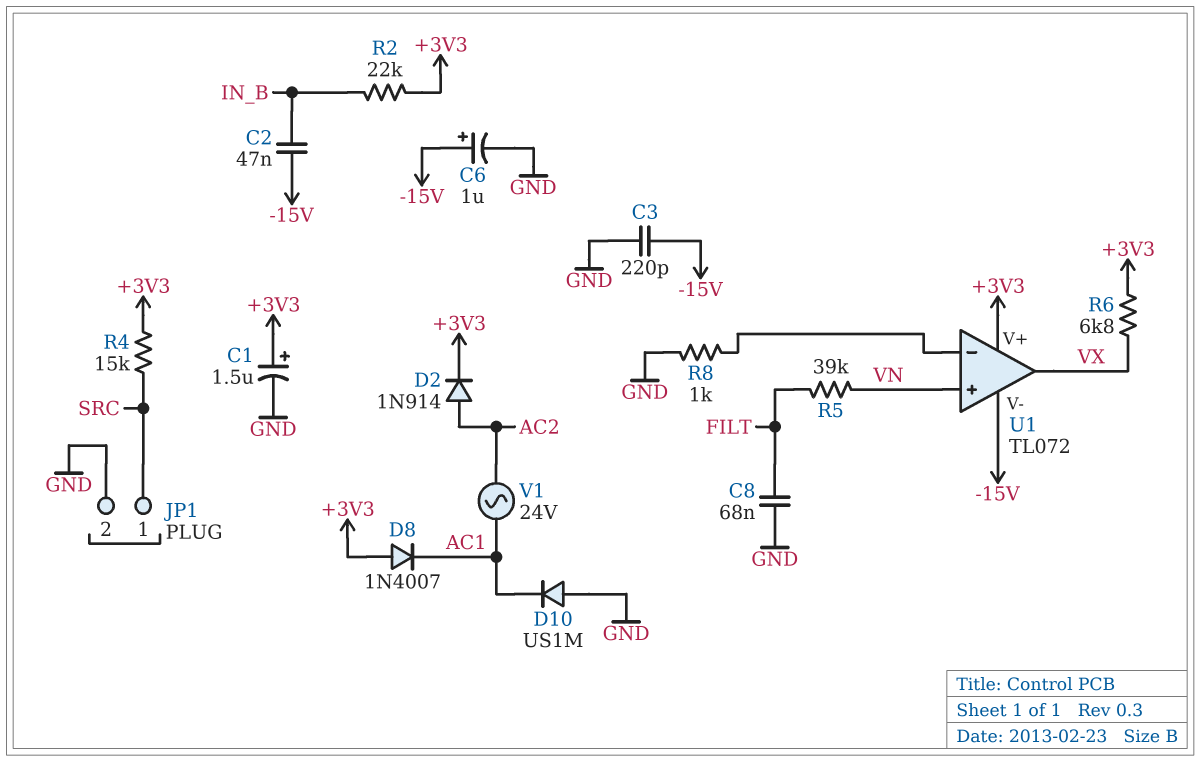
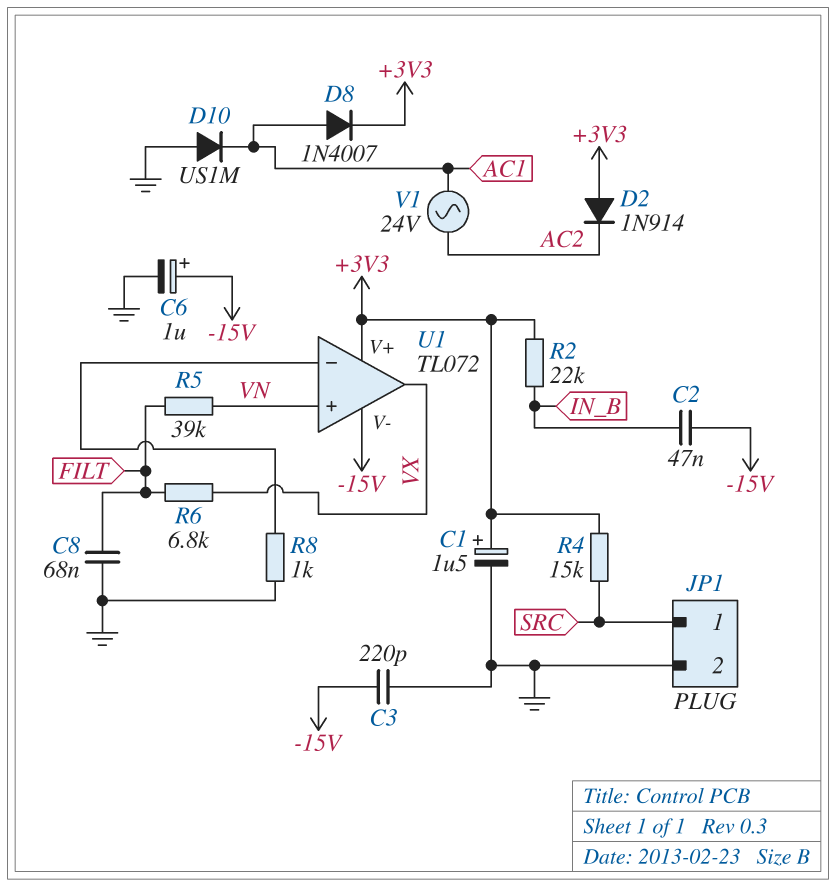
D2: diode 1N914 (A AC2, K +3V3) -> diode 1N914 (A +3V3, K AC2)
D8: diode 1N4007 (A +3V3, K AC1) -> diode 1N4007 (A AC1, K +3V3)
R6: 6.8k (+3V3, VX) -> 6.8k (FILT, VX)

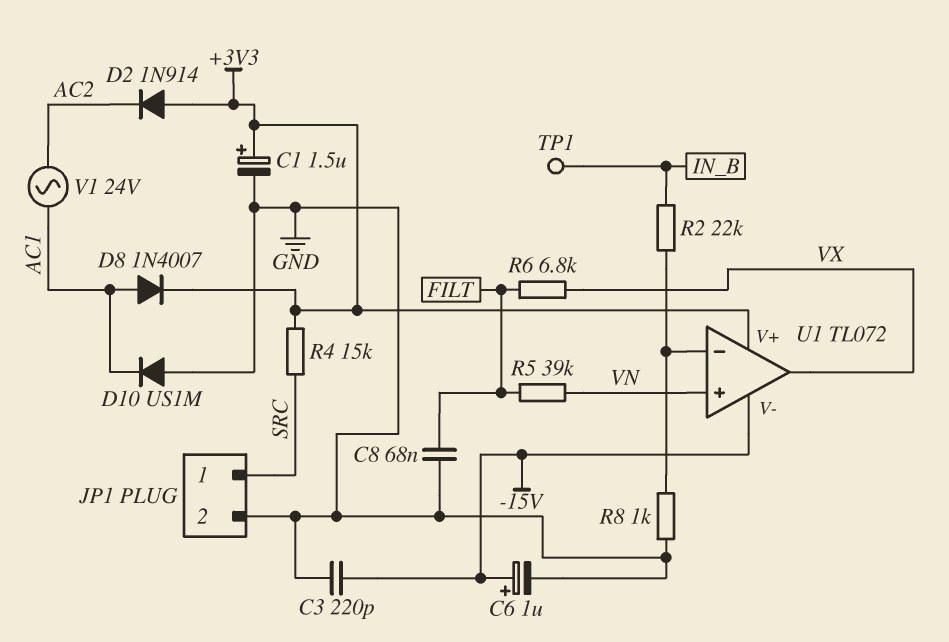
C2: 47nF (-15V, IN_B) -> none
R2: 22k (+3V3, IN_B) -> 22k (IN_B, U1/in-)
TP1: none -> test point (IN_B)

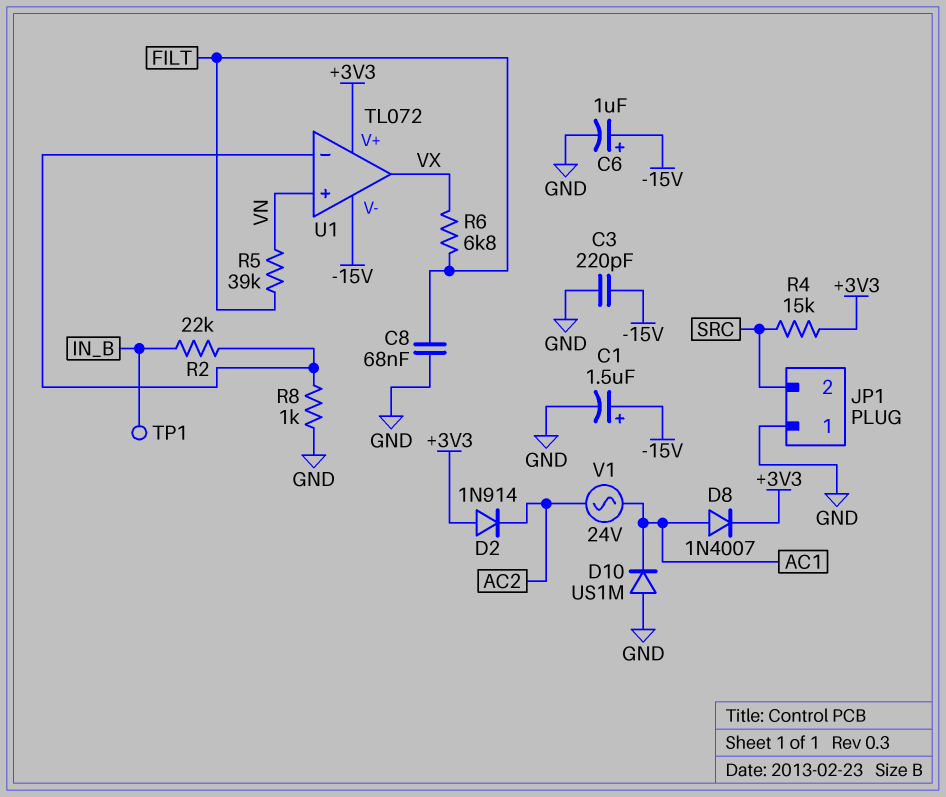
C1: 1.5uF (plus +3V3, minus GND) -> 1.5uF (plus -15V, minus GND)
JP1 pin 1: SRC -> GND
JP1 pin 2: GND -> SRC

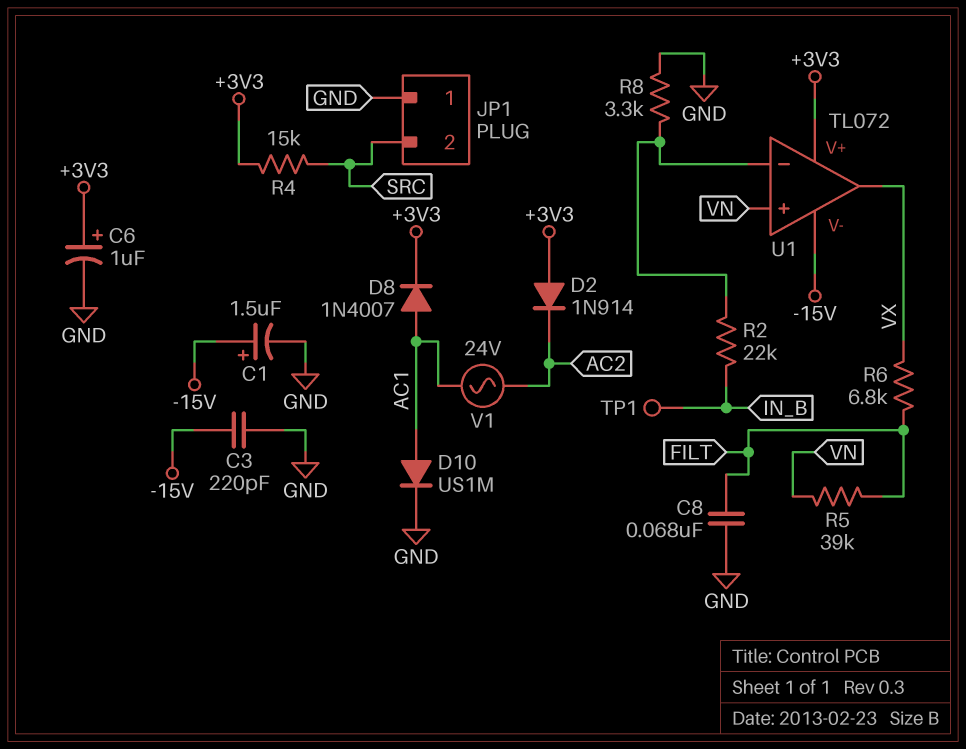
C6: 1uF (plus -15V, minus GND) -> 1uF (plus +3V3, minus GND)
D10: diode US1M (A GND, K AC1) -> diode US1M (A AC1, K GND)
R8: 1k (GND, U1/in-) -> 3.3k (GND, U1/in-)

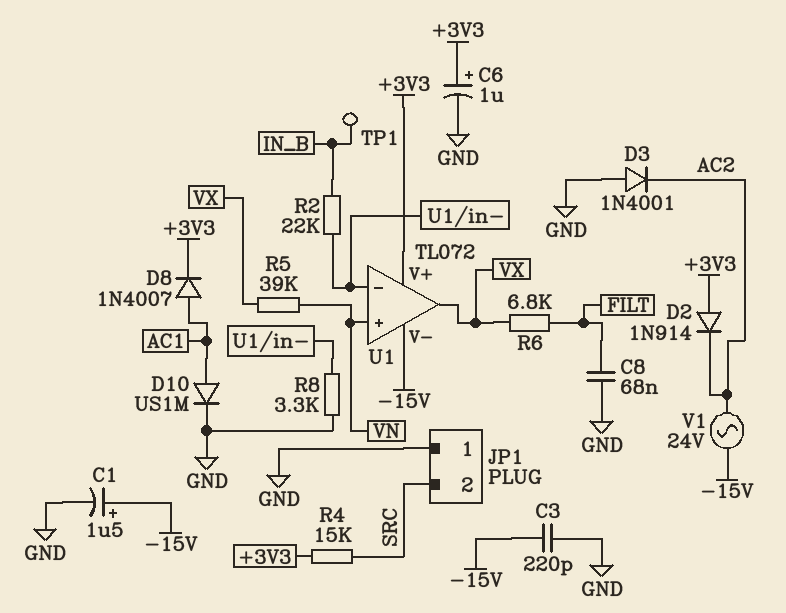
D3: none -> diode 1N4001 (A GND, K AC2)
R5: 39k (FILT, VN) -> 39k (VN, VX)
V1: AC 24V (AC1, AC2) -> AC 24V (-15V, AC2)

